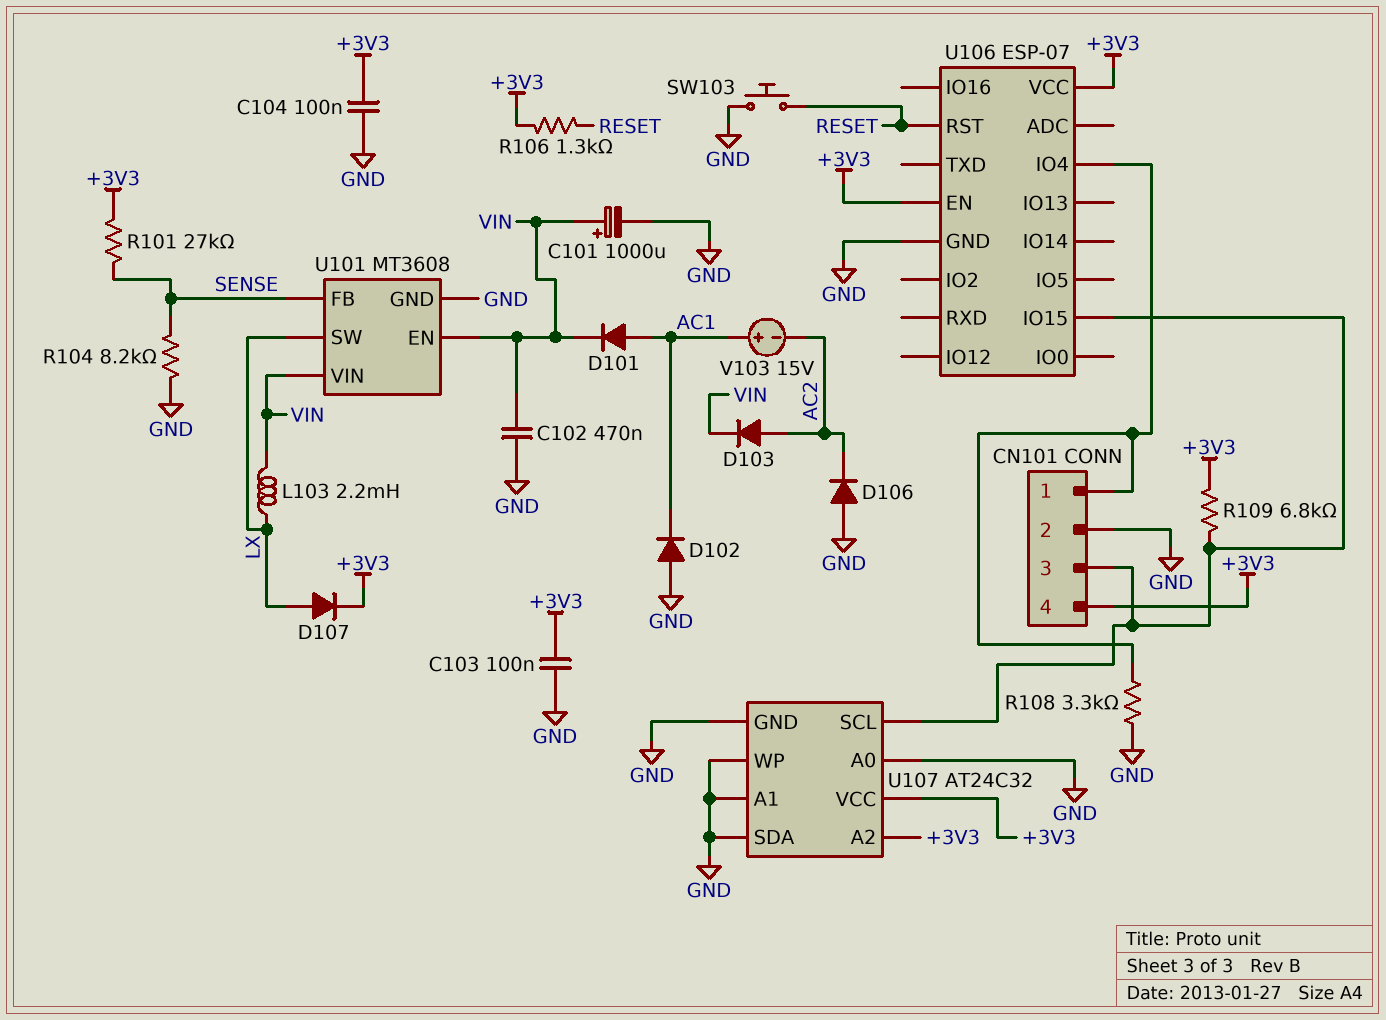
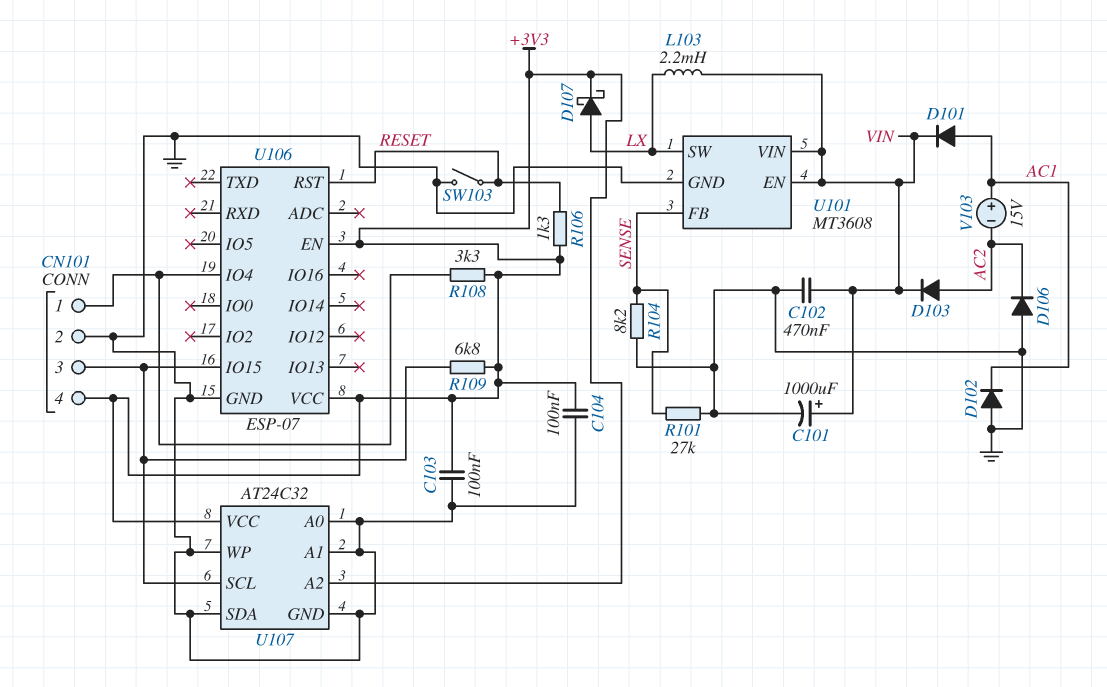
D107: diode (A LX, K +3V3) -> schottky (A LX, K +3V3)
R101: 27k (+3V3, SENSE) -> 27k (GND, SENSE)
R108: 3.3k (CN101/1, GND) -> 3.3k (+3V3, CN101/1)
SW103: button (GND, RESET) -> switch (GND, RESET)

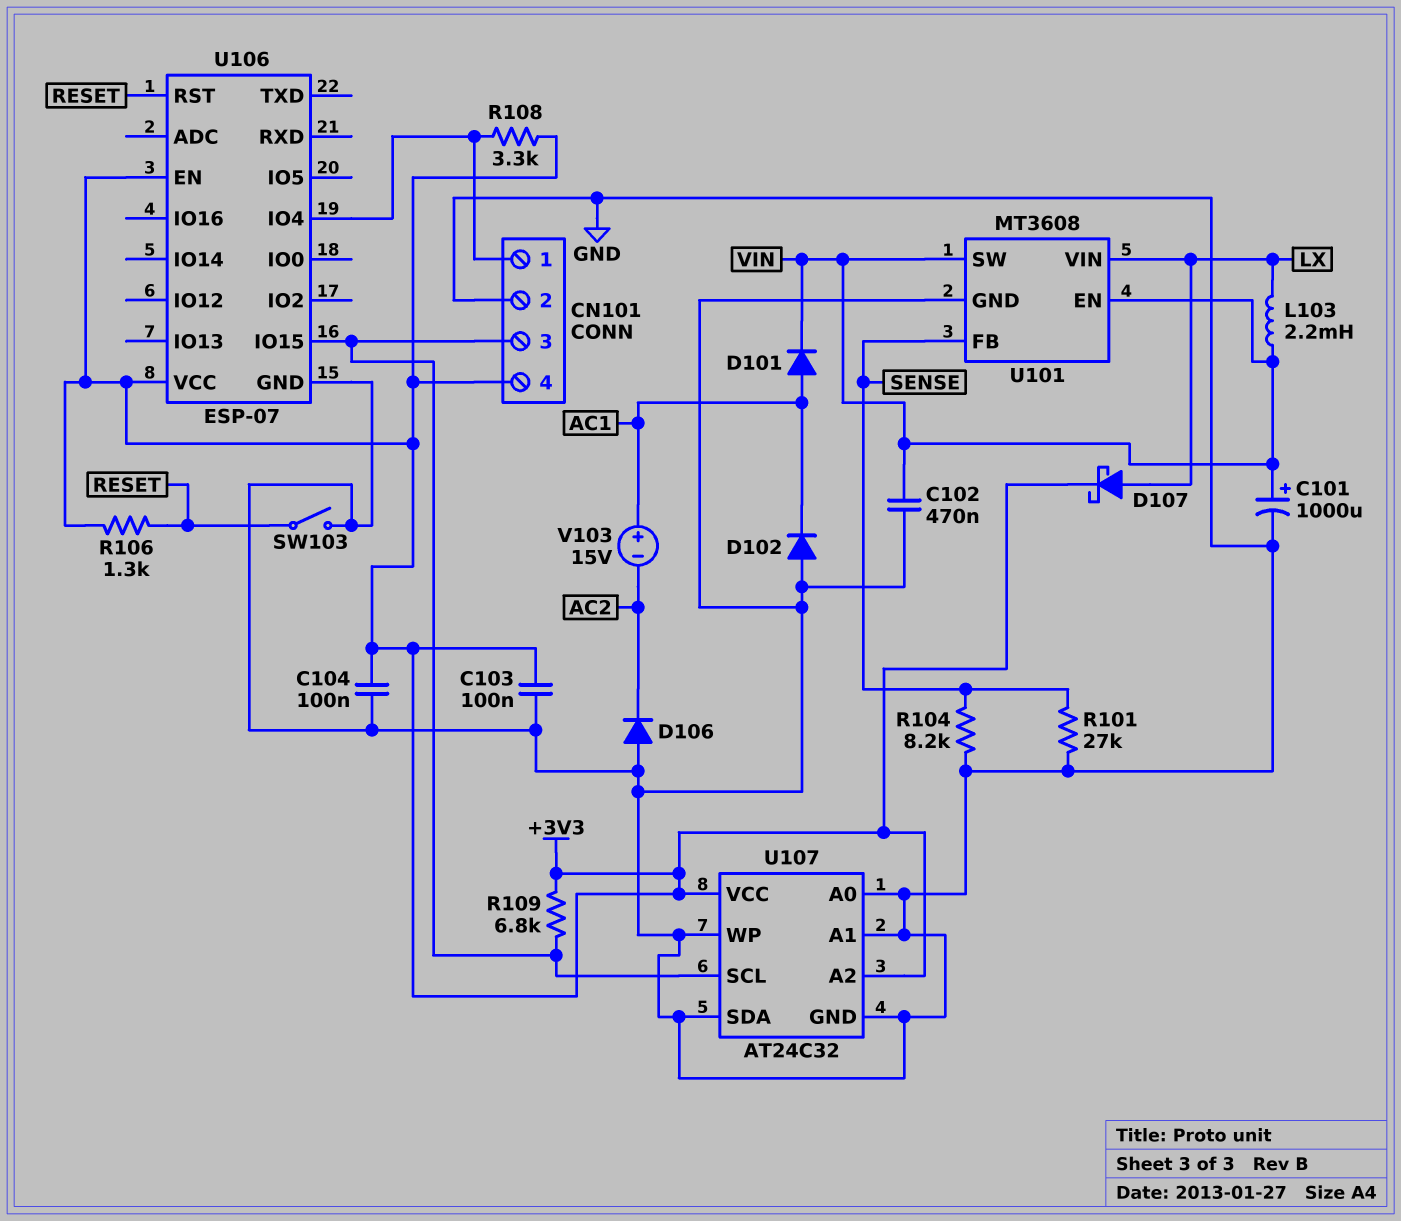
D103: diode (A AC2, K VIN) -> none
U101 pin SW: LX -> VIN
U101 pin VIN: VIN -> LX

